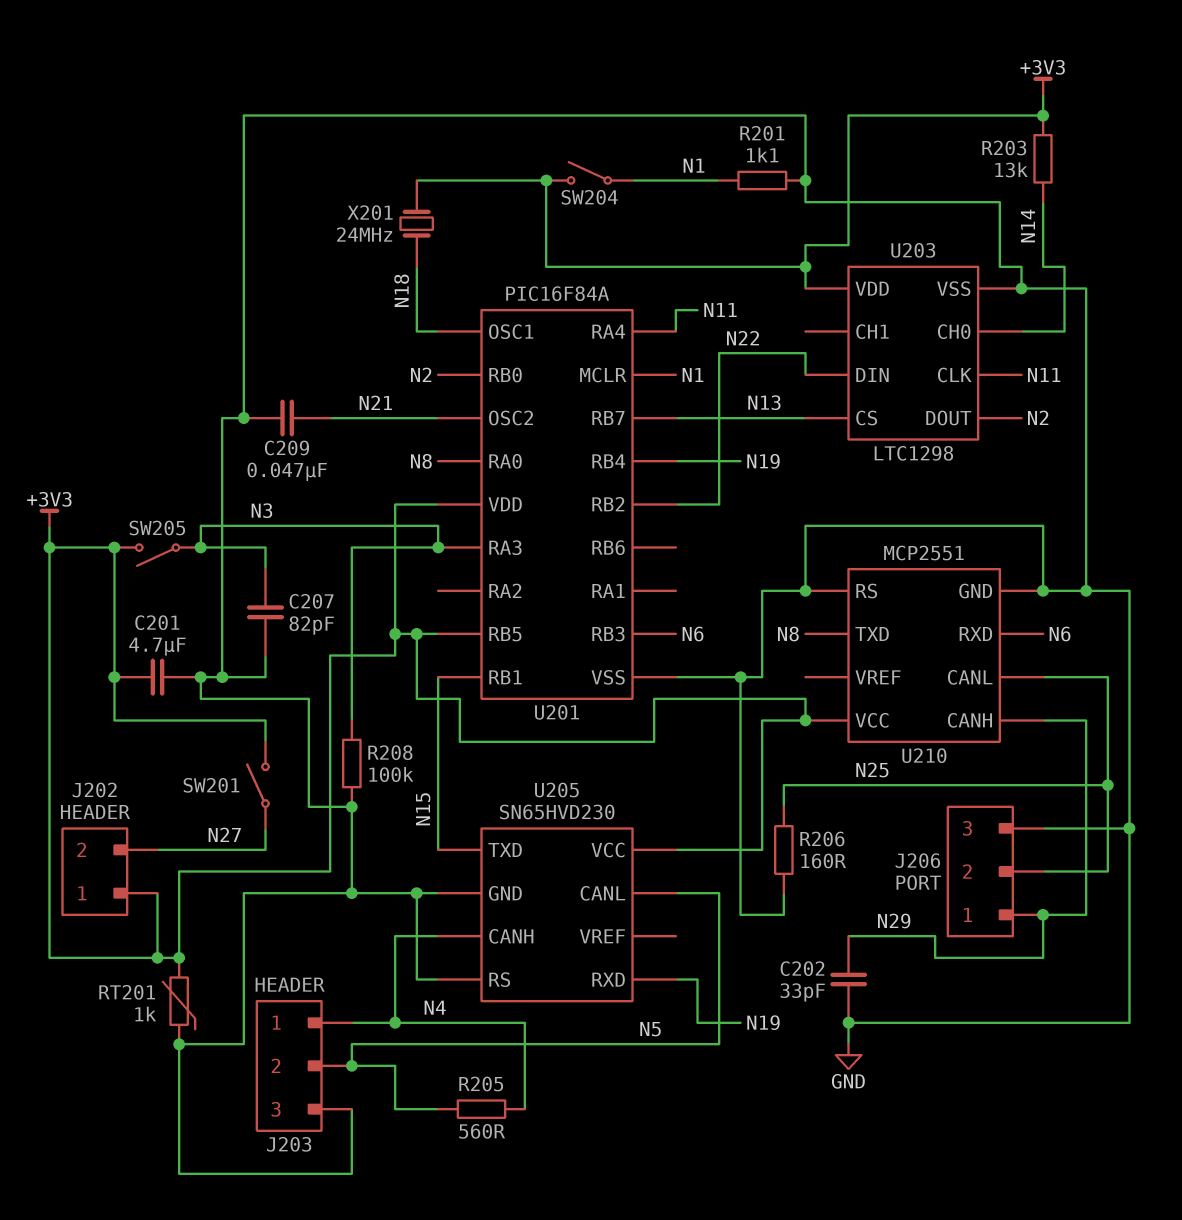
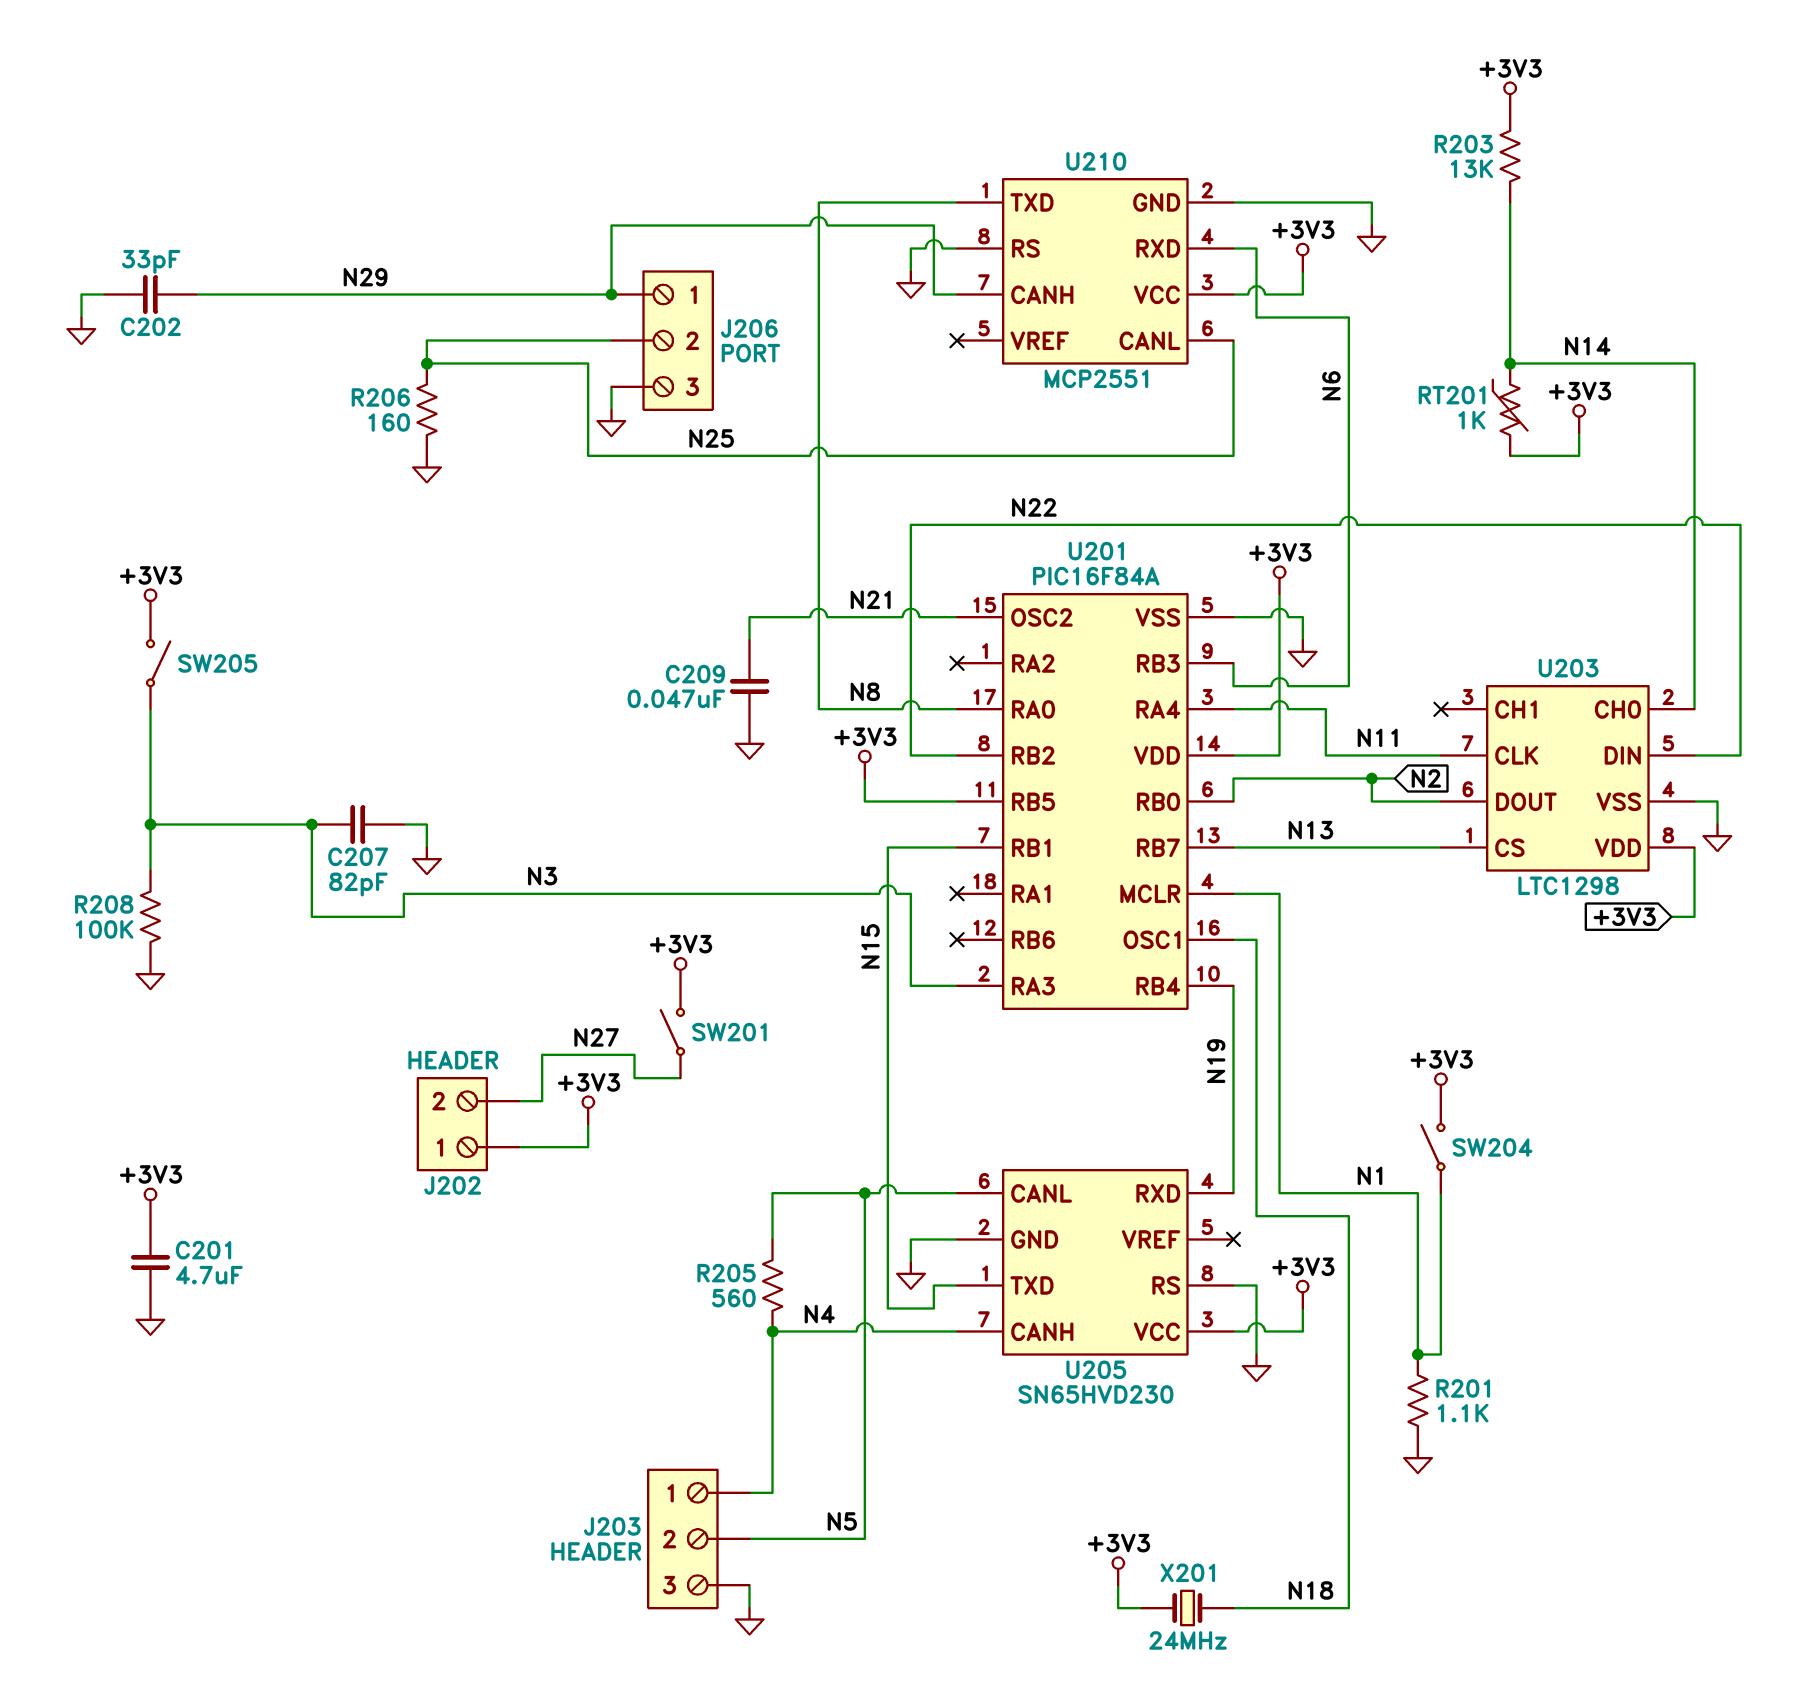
RT201: 1k (+3V3, GND) -> 1k (+3V3, N14)

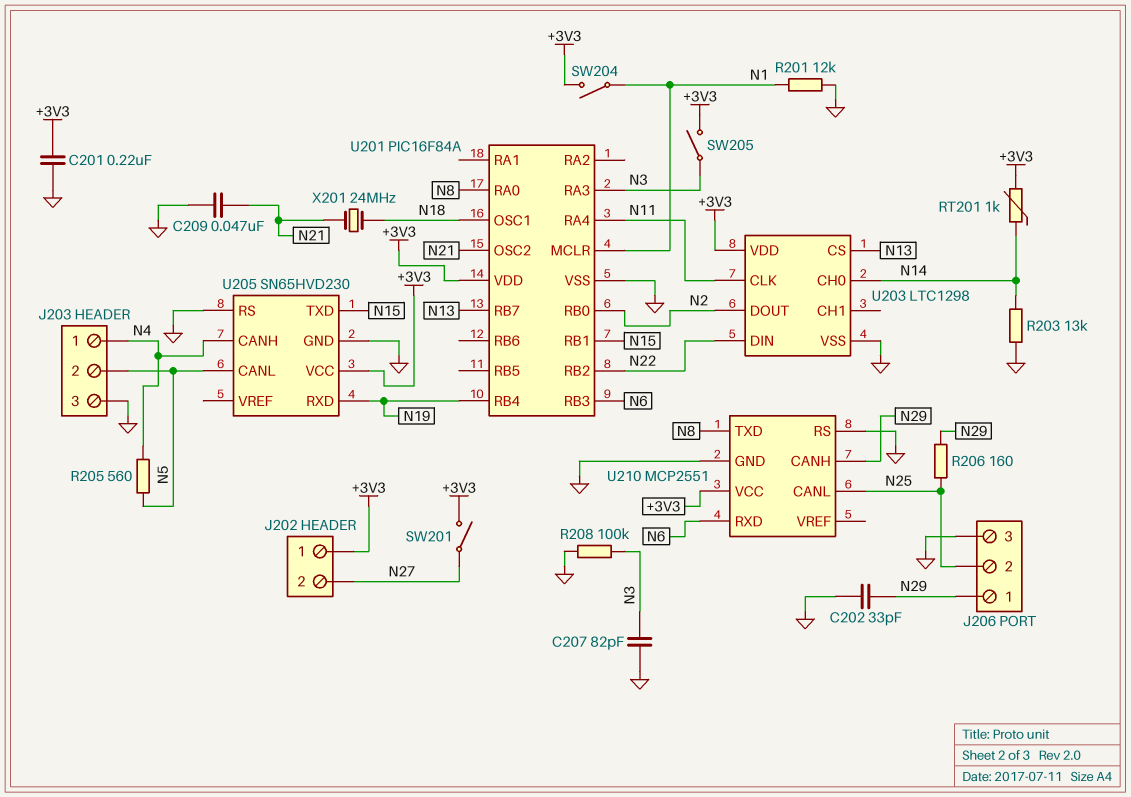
C201: 4.7uF (+3V3, GND) -> 220nF (+3V3, GND)
R201: 1.1k (GND, N1) -> 12k (GND, N1)
R203: 13k (+3V3, N14) -> 13k (GND, N14)
R206: 160 (GND, N25) -> 160 (N25, N29)
U201 pin RB5: +3V3 -> none
X201: 24MHz (+3V3, N18) -> 24MHz (N18, N21)

